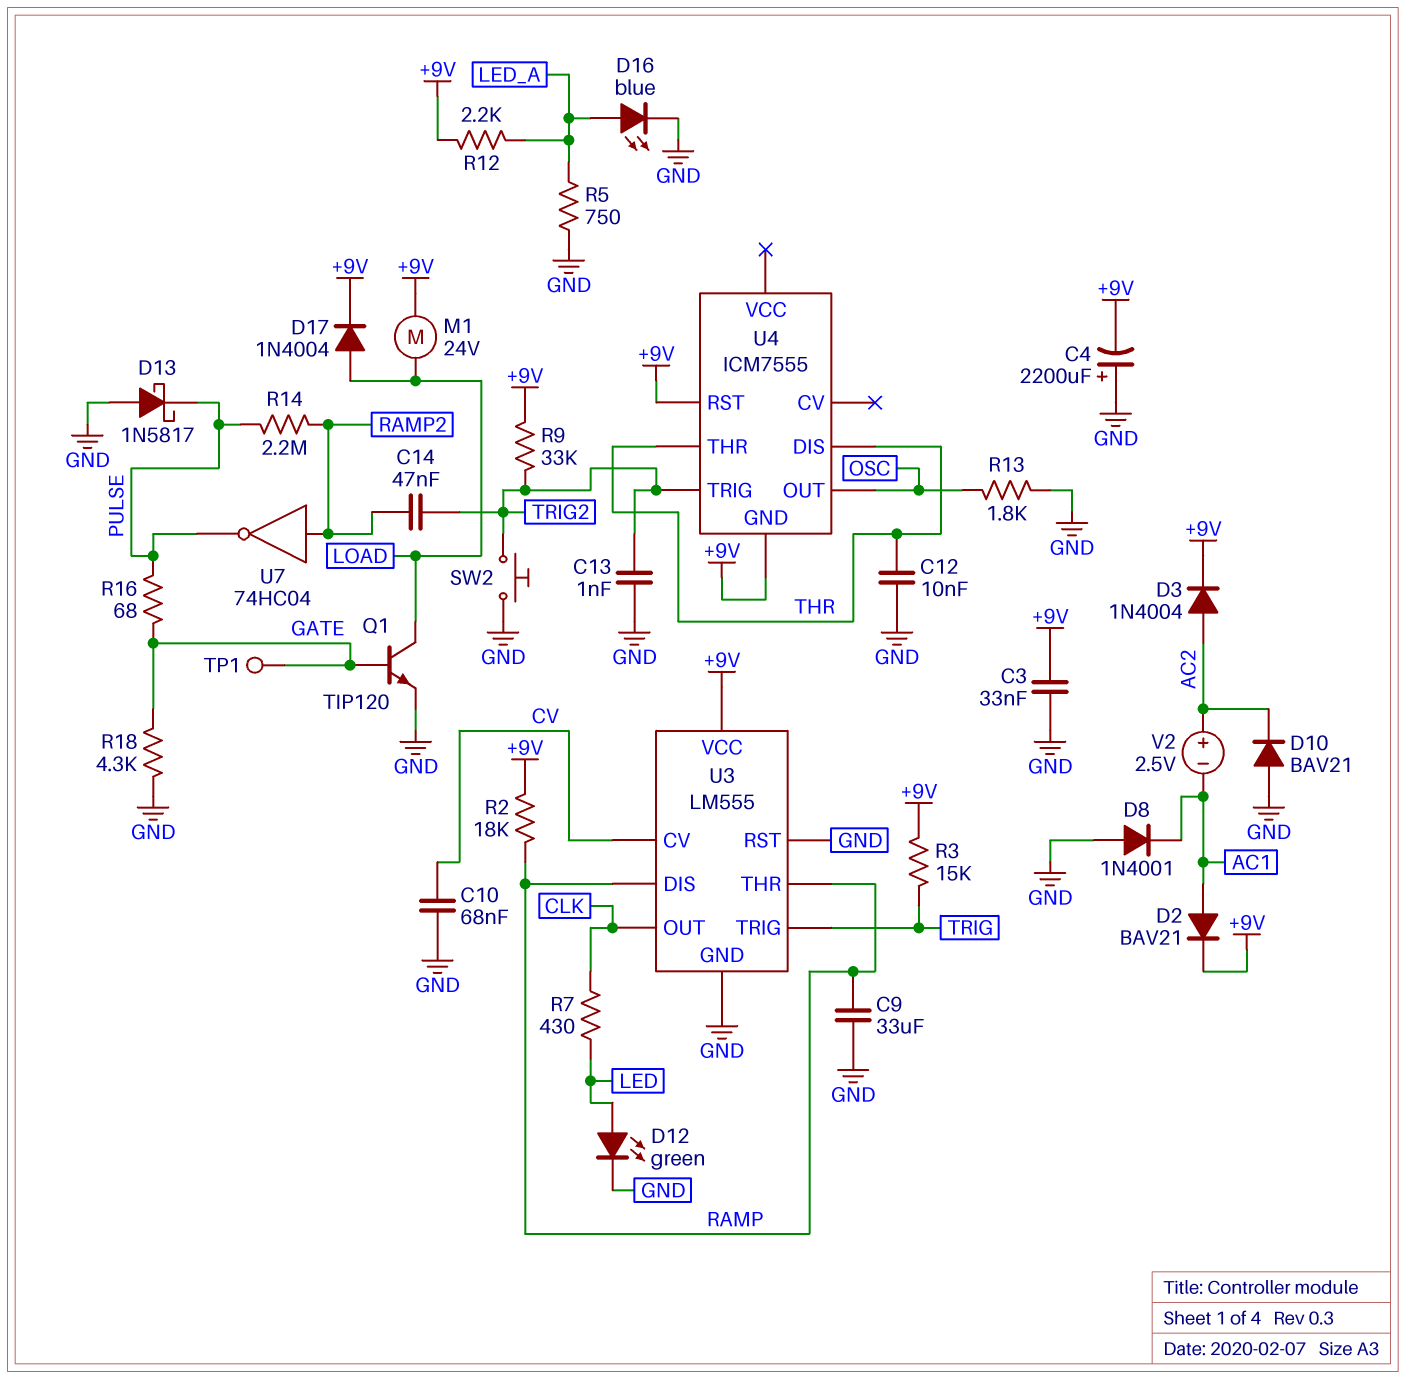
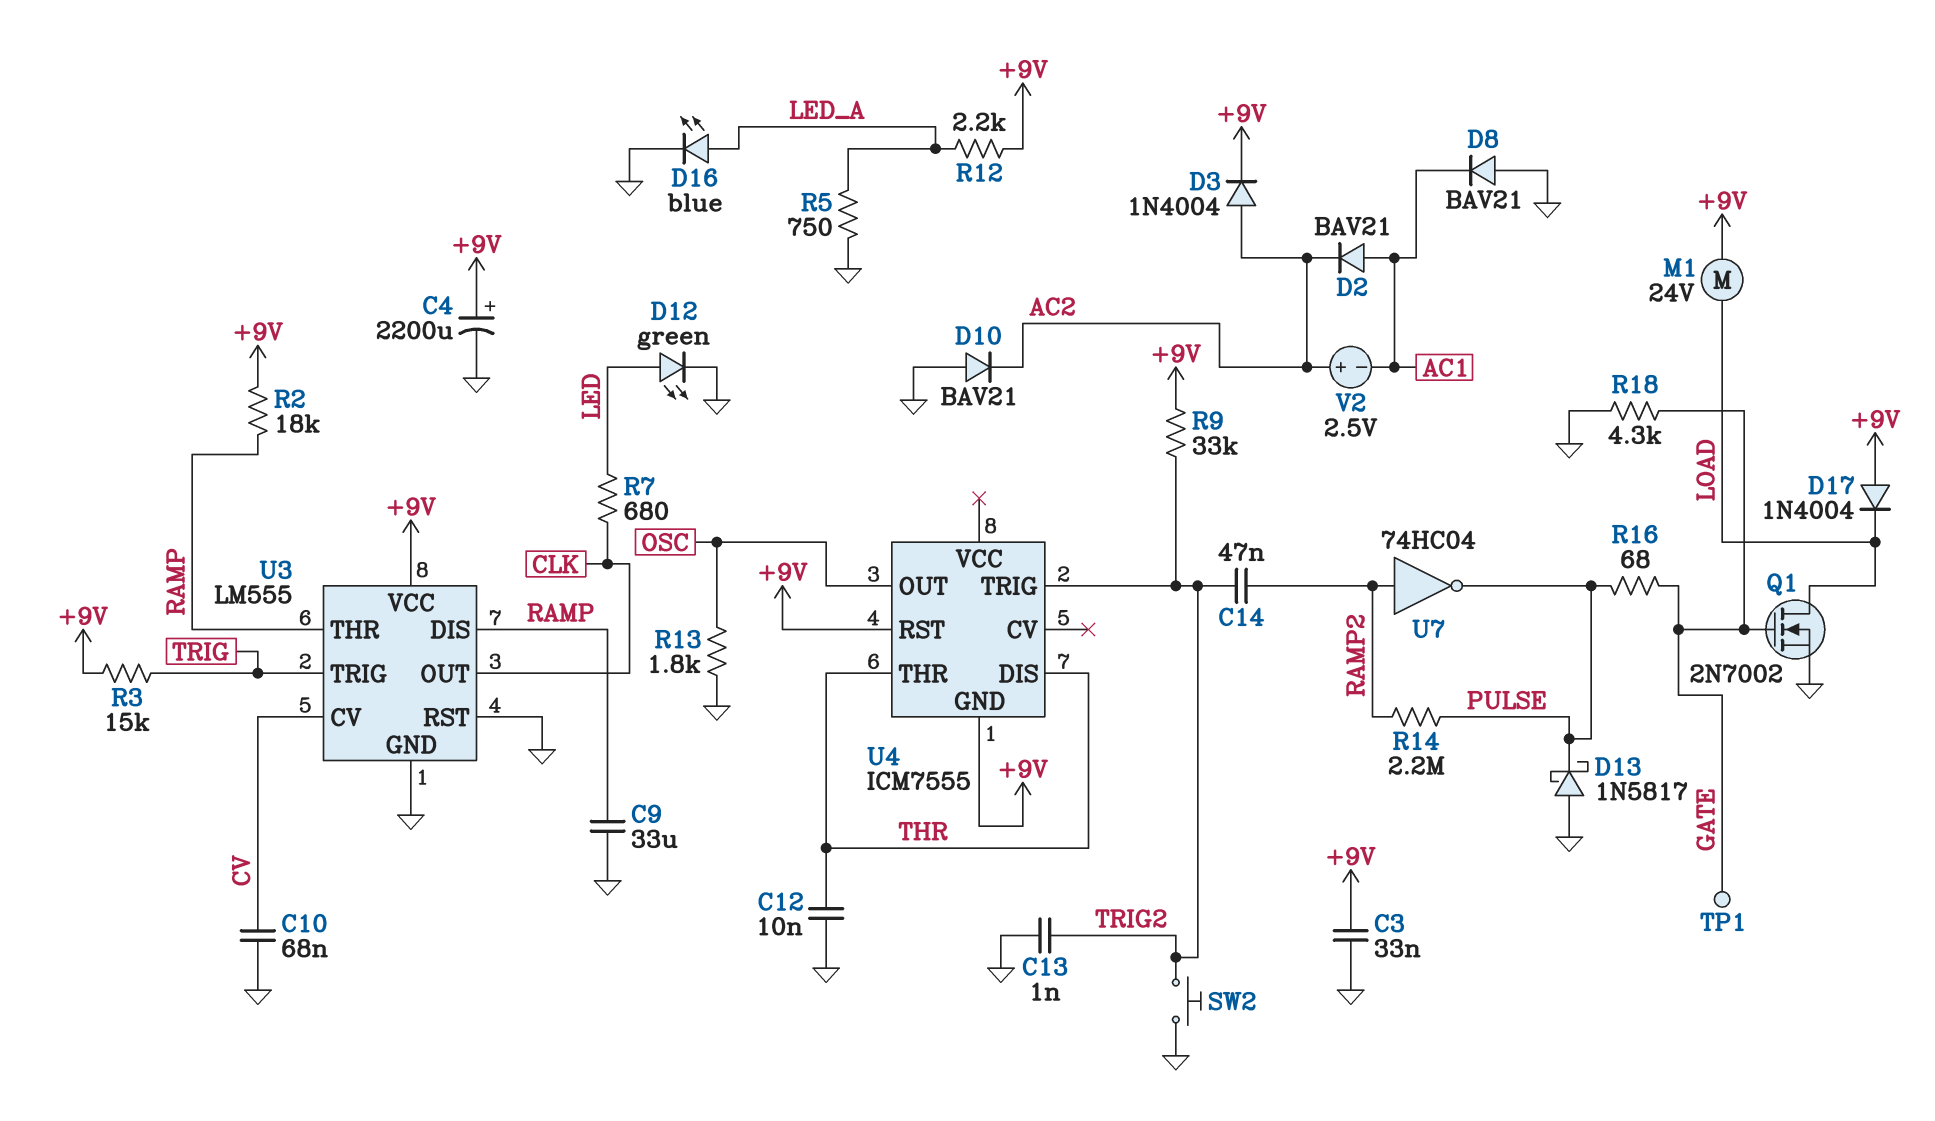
C4: 2200uF (plus GND, minus +9V) -> 2200uF (plus +9V, minus GND)
D2: diode BAV21 (A AC1, K +9V) -> diode BAV21 (A AC1, K AC2)
D8: diode 1N4001 (A GND, K AC1) -> diode BAV21 (A GND, K AC1)
D17: diode 1N4004 (A LOAD, K +9V) -> diode 1N4004 (A +9V, K LOAD)
Q1: NPN TIP120 (B GATE, C LOAD, E GND) -> NMOS 2N7002 (G GATE, D LOAD, S GND)
R7: 430 (CLK, LED) -> 680 (CLK, LED)

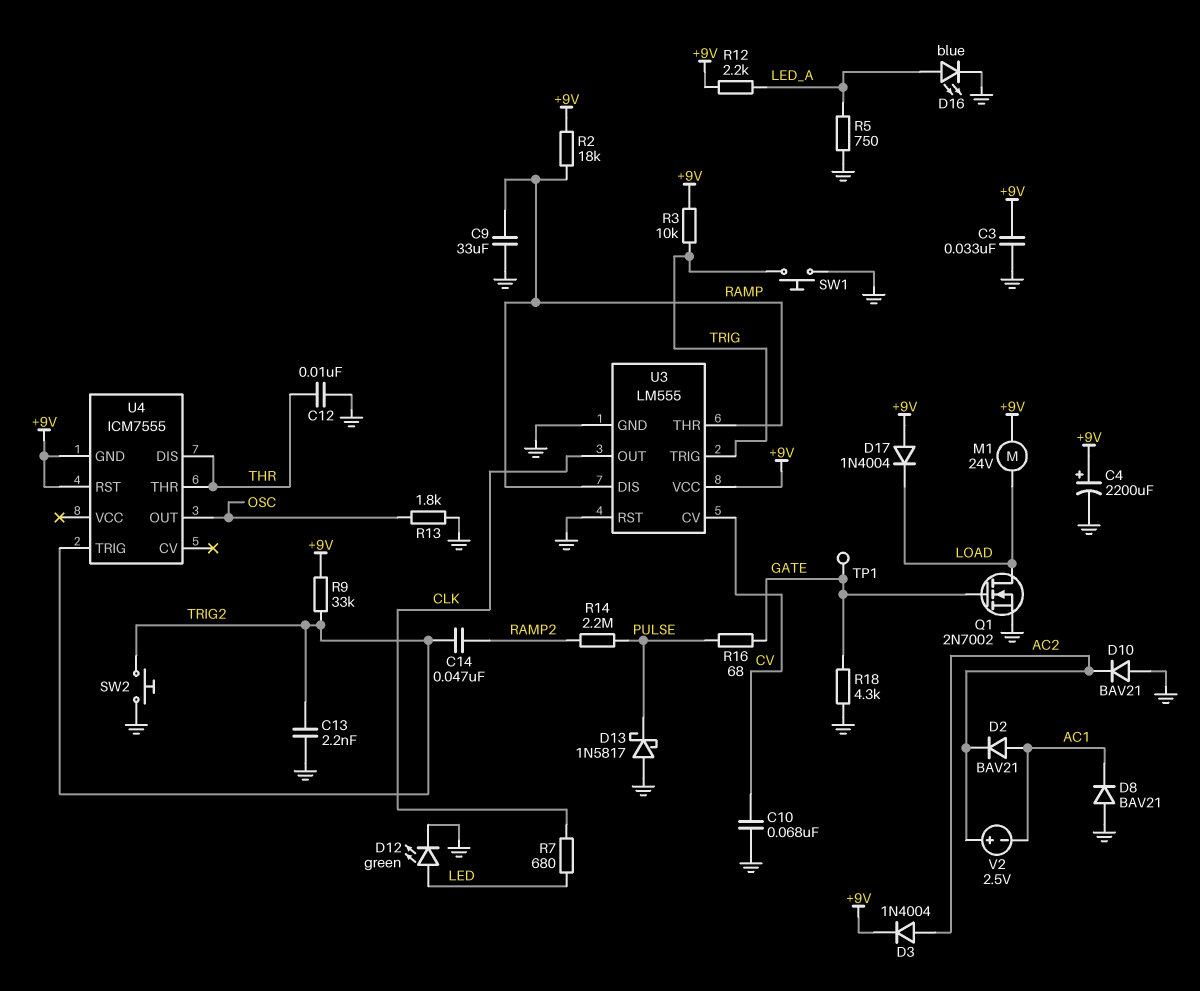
C13: 1nF (GND, TRIG2) -> 2.2nF (GND, TRIG2)
R3: 15k (+9V, TRIG) -> 10k (+9V, TRIG)
SW1: none -> button (GND, TRIG)
U7: NOT 74HC04 (in RAMP2, out PULSE) -> none

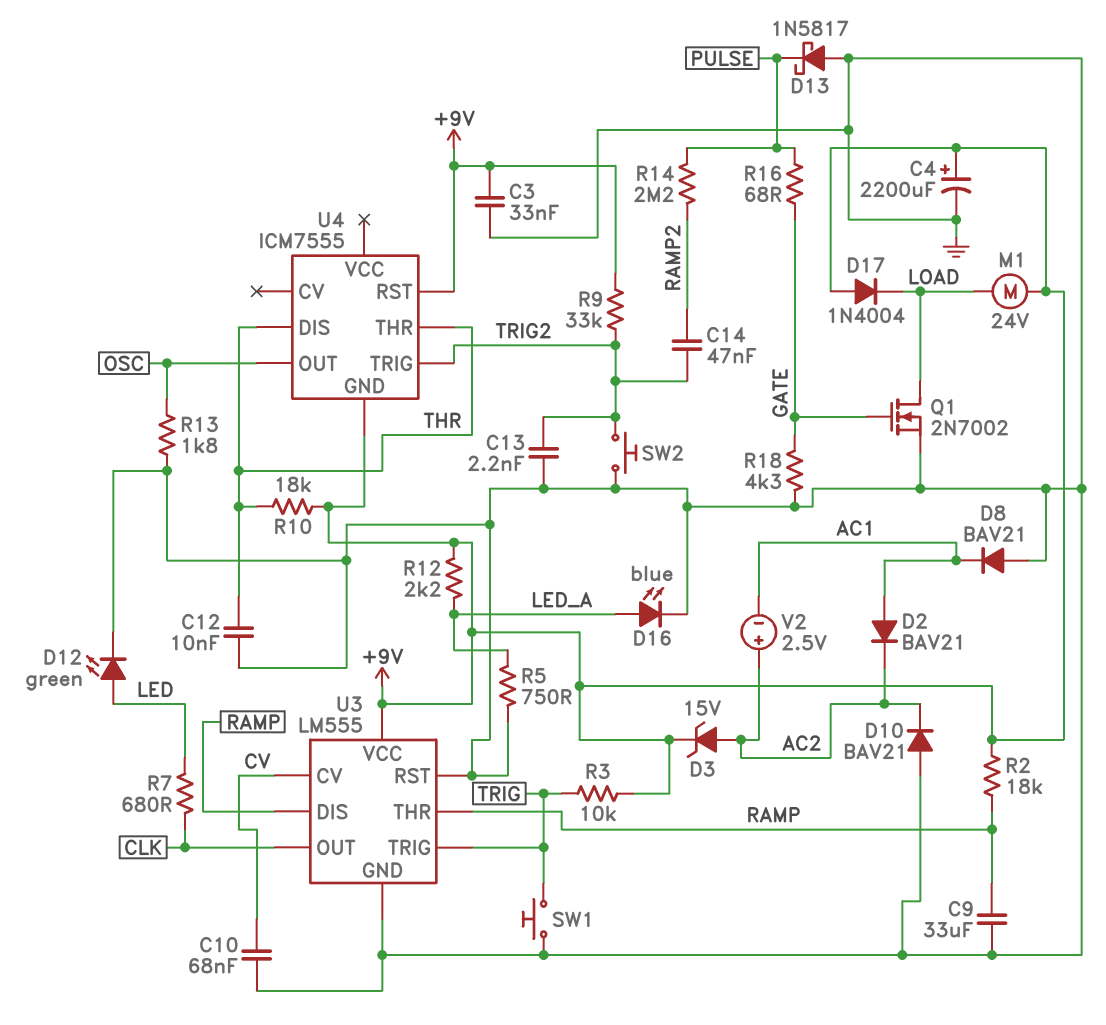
D3: diode 1N4004 (A AC2, K +9V) -> zener 15V (A AC2, K +9V)
R10: none -> 18k (+9V, THR)
TP1: test point (GATE) -> none

